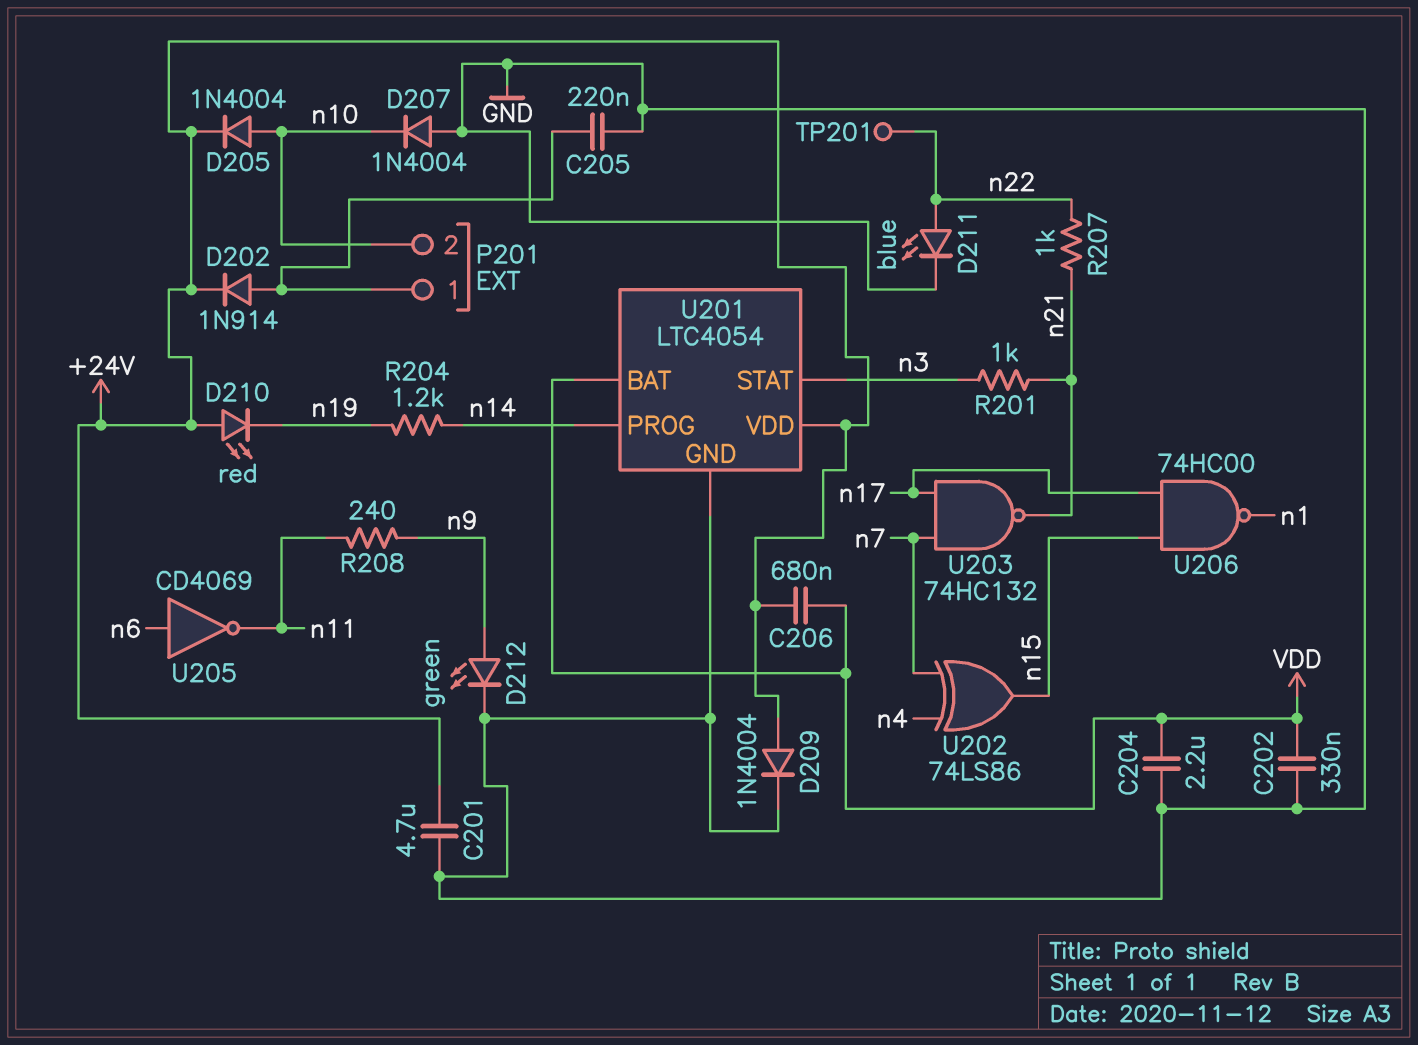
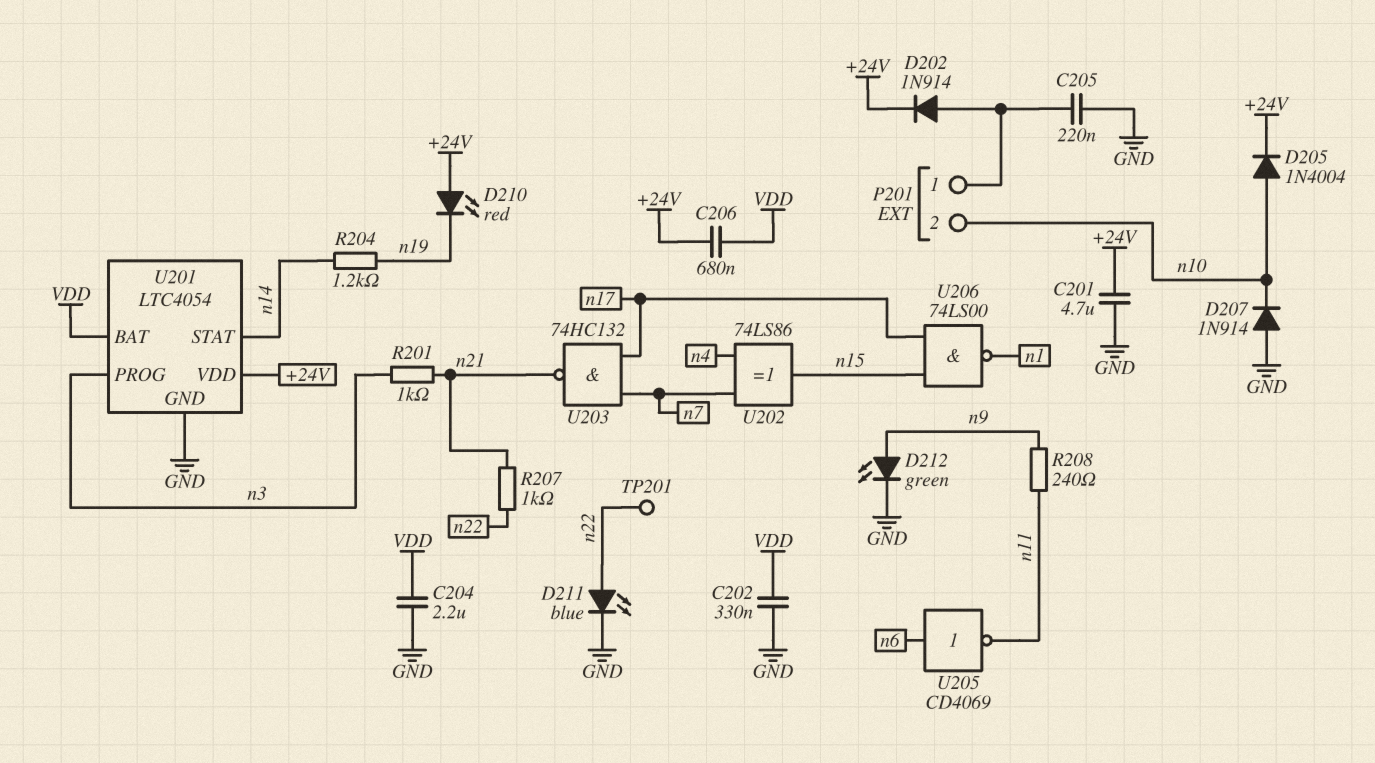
D207: diode 1N4004 (A GND, K n10) -> diode 1N914 (A GND, K n10)
D209: diode 1N4004 (A +24V, K GND) -> none
U201 pin PROG: n14 -> n3
U201 pin STAT: n3 -> n14
U206: NAND 74HC00 (in n15, in n17, out n1) -> NAND 74LS00 (in n15, in n17, out n1)

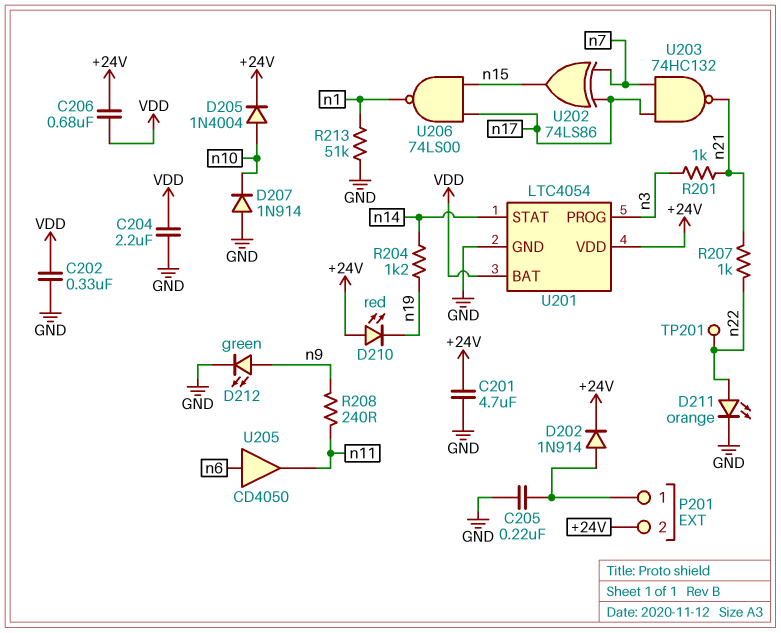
D211: LED blue (A n22, K GND) -> LED orange (A n22, K GND)
P201 pin 2: n10 -> +24V
R213: none -> 51k (GND, n1)
U202: XOR 74LS86 (in n4, in n7, out n15) -> XOR 74LS86 (in n7, in n17, out n15)
U205: NOT CD4069 (in n6, out n11) -> buffer CD4050 (in n6, out n11)

